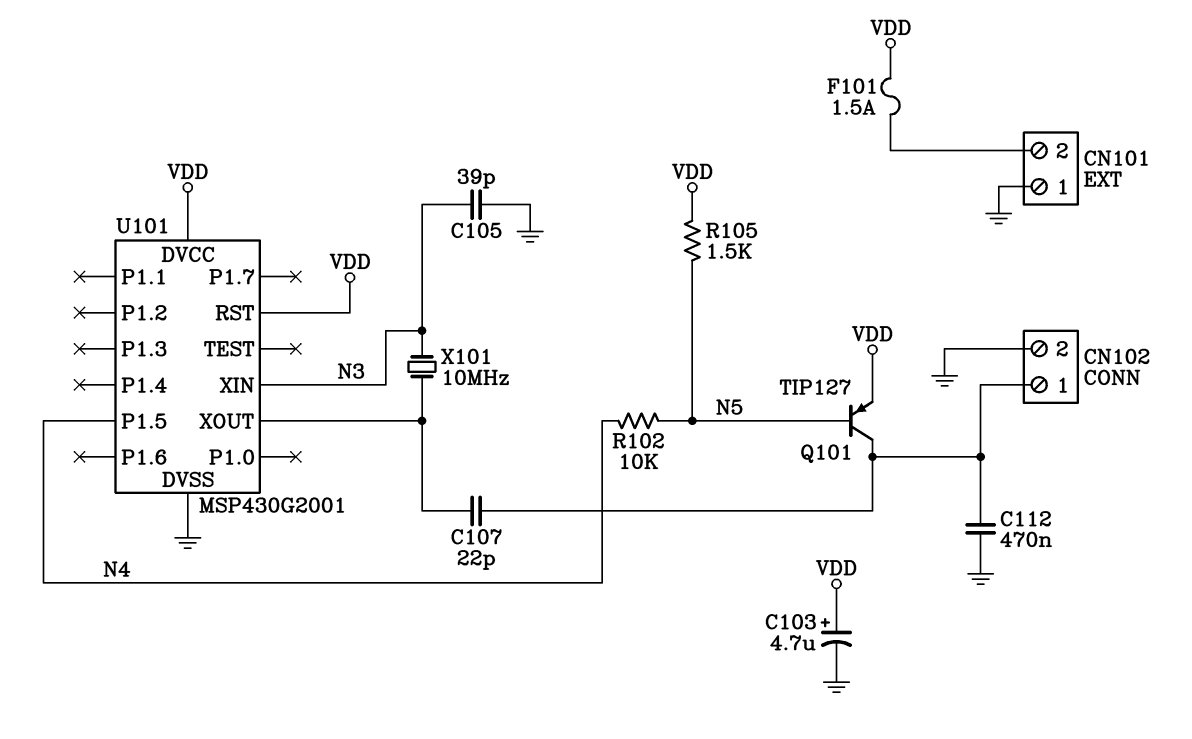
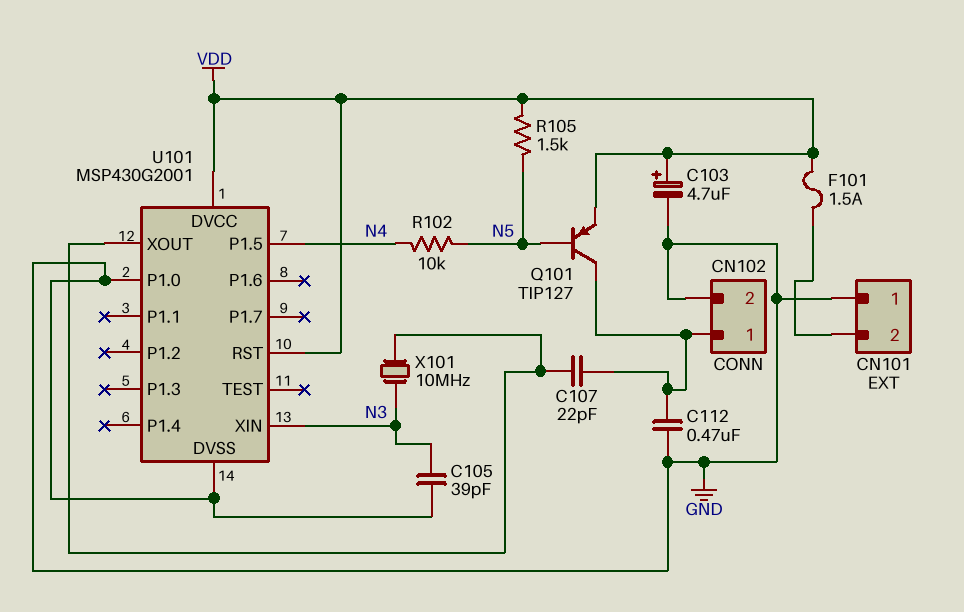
U101 pin P1.0: none -> GND

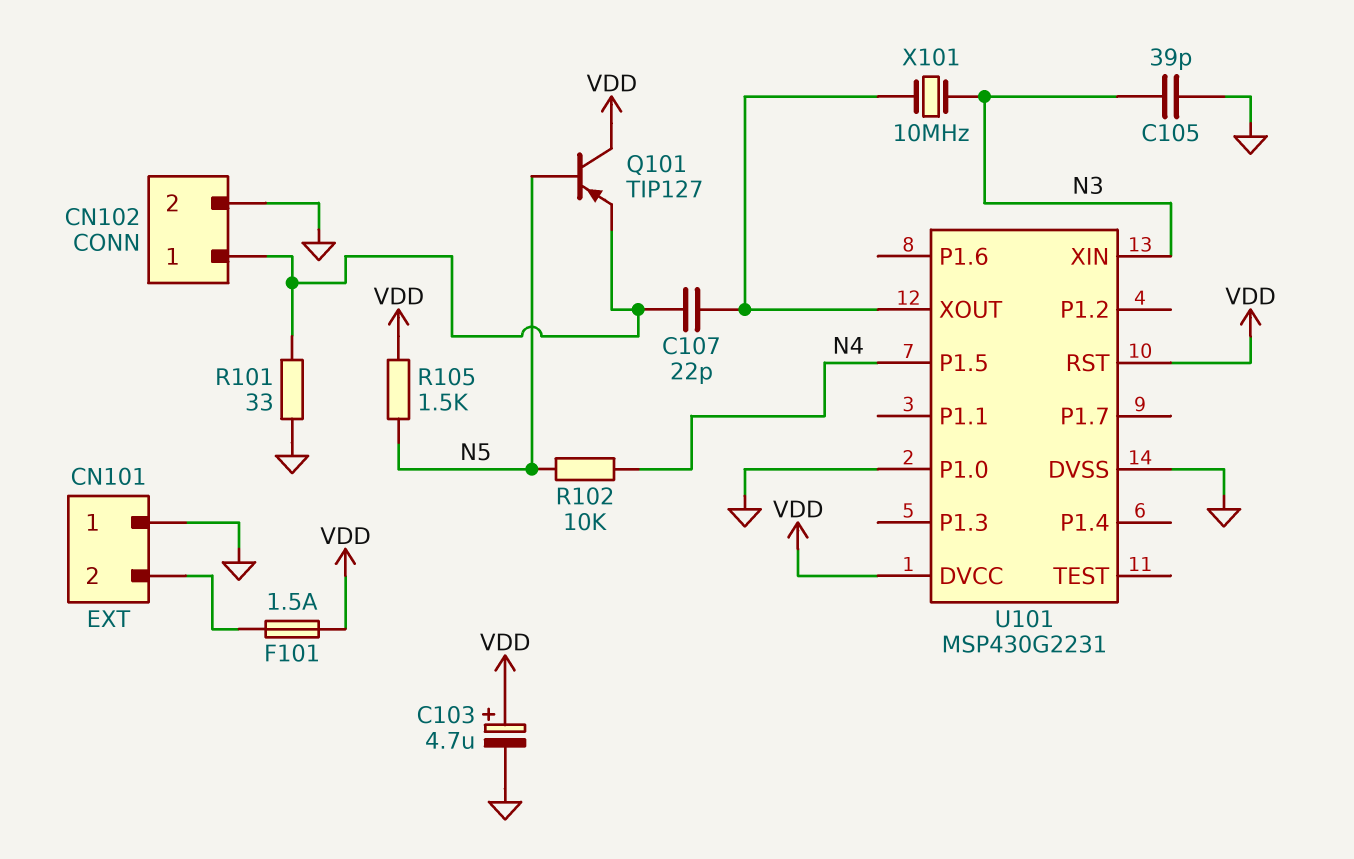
C112: 470nF (CN102/1, GND) -> none
Q101: PNP TIP127 (B N5, C CN102/1, E VDD) -> PNP TIP127 (B N5, C VDD, E CN102/1)
R101: none -> 33 (CN102/1, GND)
U101: MSP430G2001 -> MSP430G2231

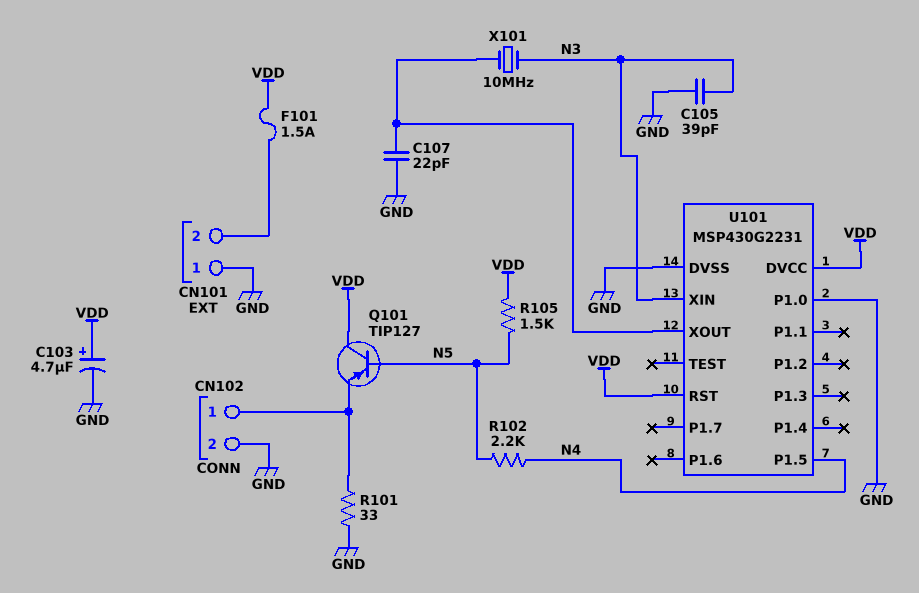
C107: 22pF (CN102/1, U101/XOUT) -> 22pF (GND, U101/XOUT)
R102: 10k (N4, N5) -> 2.2k (N4, N5)

